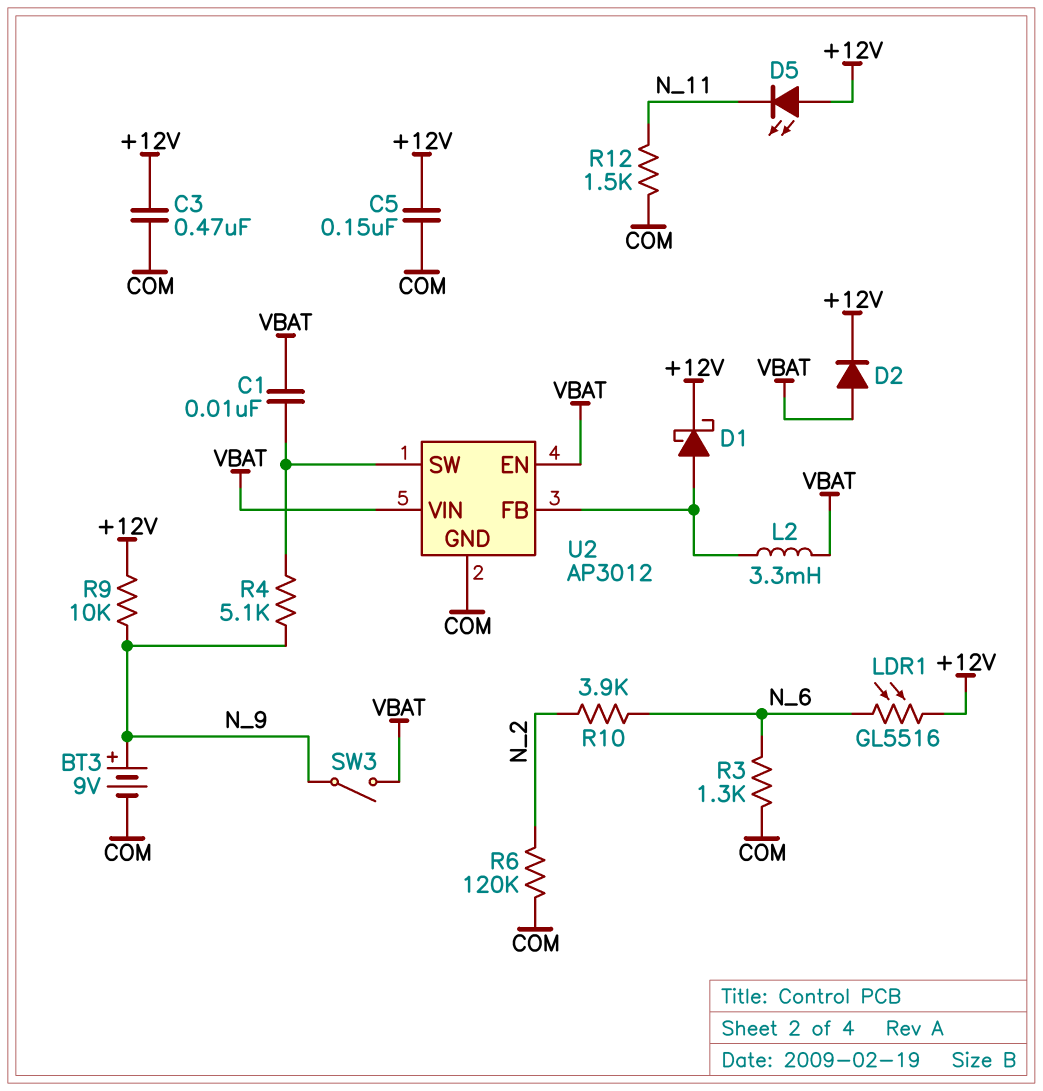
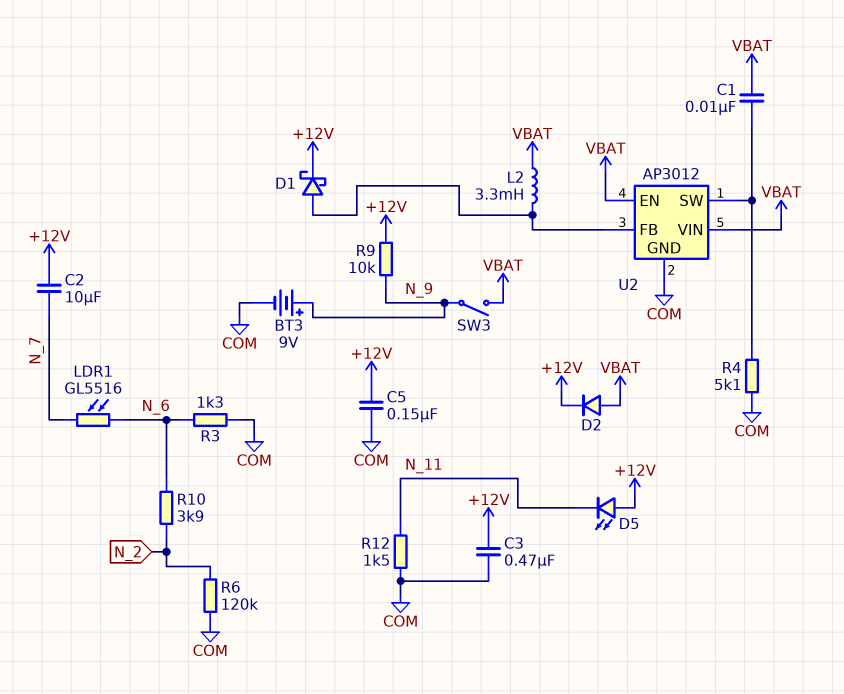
C2: none -> 10uF (+12V, N_7)
LDR1: GL5516 (+12V, N_6) -> GL5516 (N_6, N_7)
R4: 5.1k (N_9, U2/SW) -> 5.1k (COM, U2/SW)

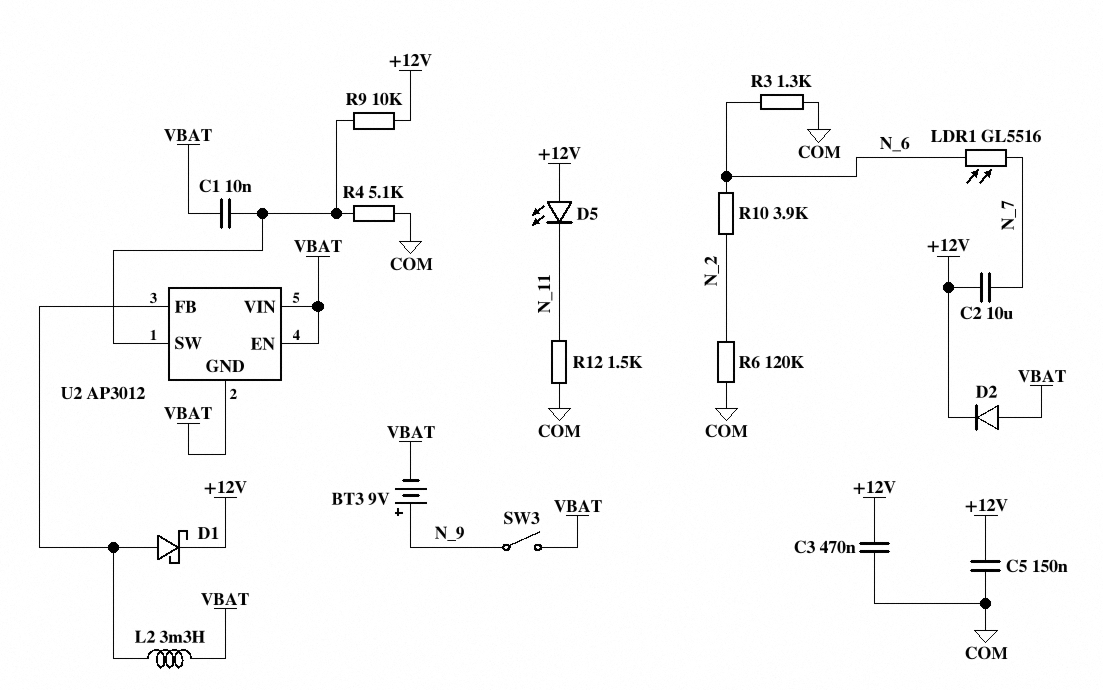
BT3: 9V (plus N_9, minus COM) -> 9V (plus N_9, minus VBAT)
R9: 10k (+12V, N_9) -> 10k (+12V, U2/SW)
U2 pin GND: COM -> VBAT

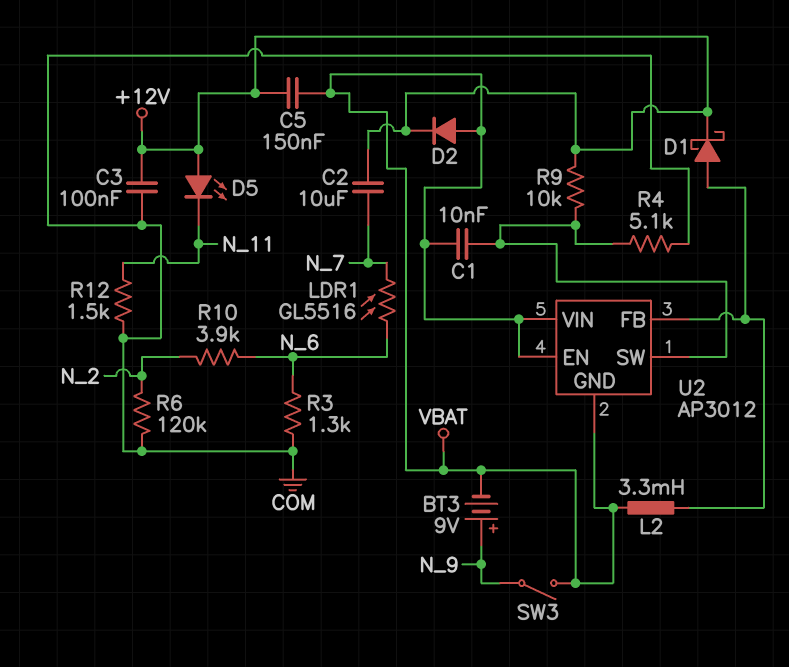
C3: 470nF (+12V, COM) -> 100nF (+12V, COM)
C5: 150nF (+12V, COM) -> 150nF (+12V, VBAT)

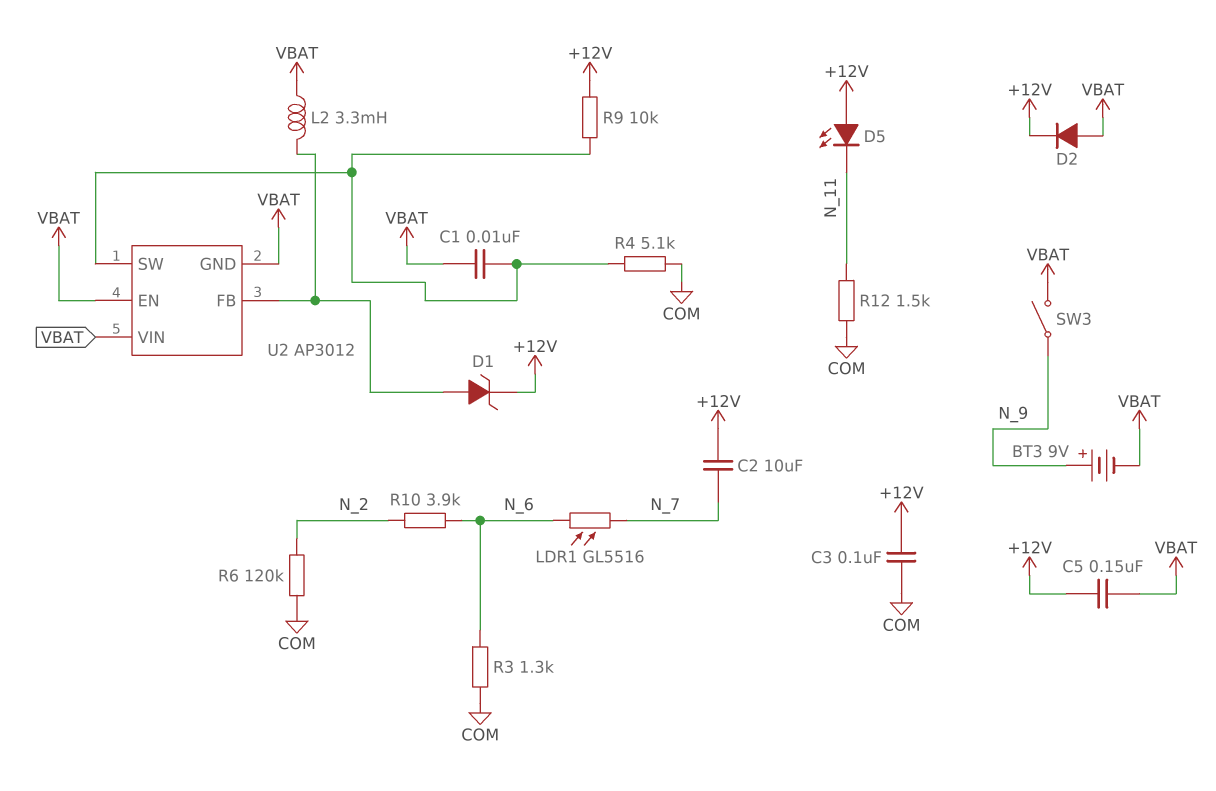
D1: schottky (A U2/FB, K +12V) -> zener (A U2/FB, K +12V)

